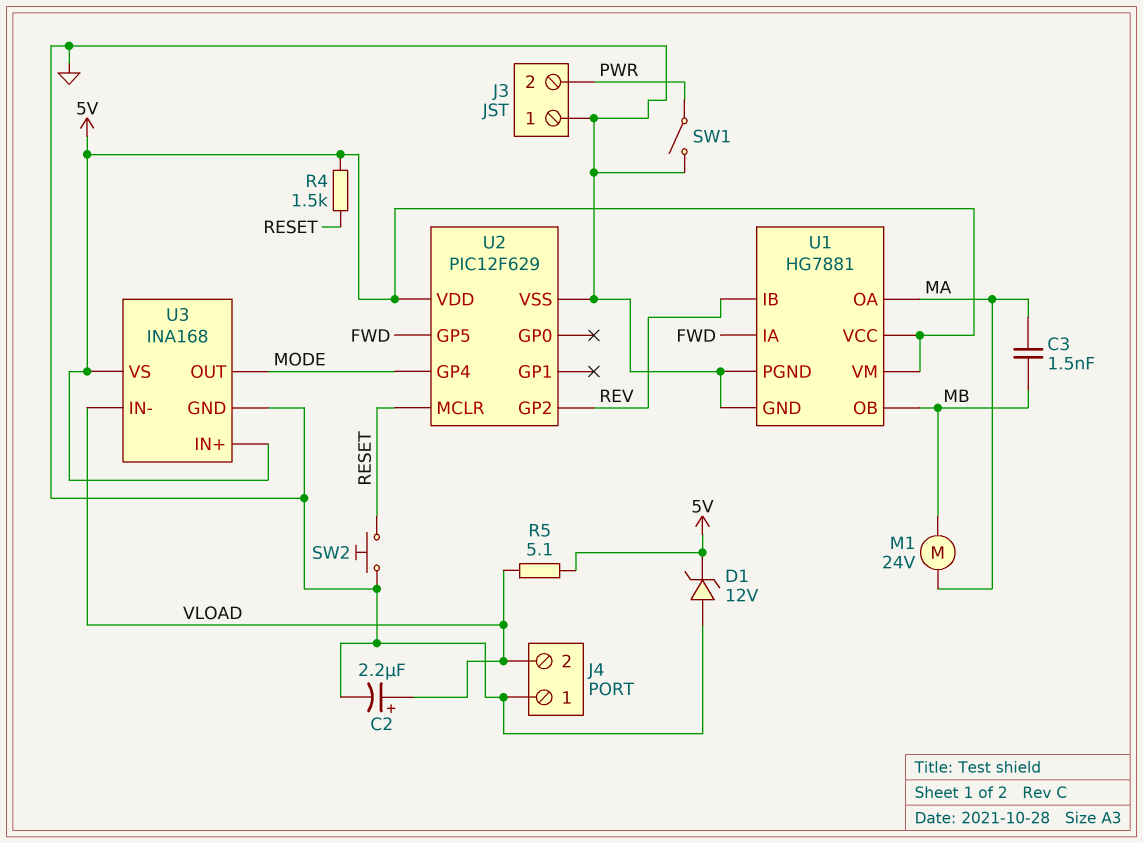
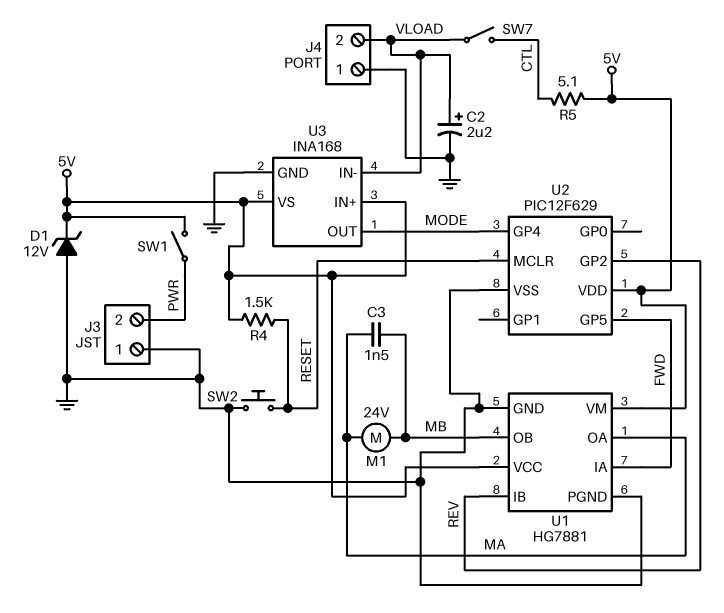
R5: 5.1 (5V, VLOAD) -> 5.1 (5V, CTL)
SW1: switch (GND, PWR) -> switch (5V, PWR)
SW7: none -> switch (CTL, VLOAD)

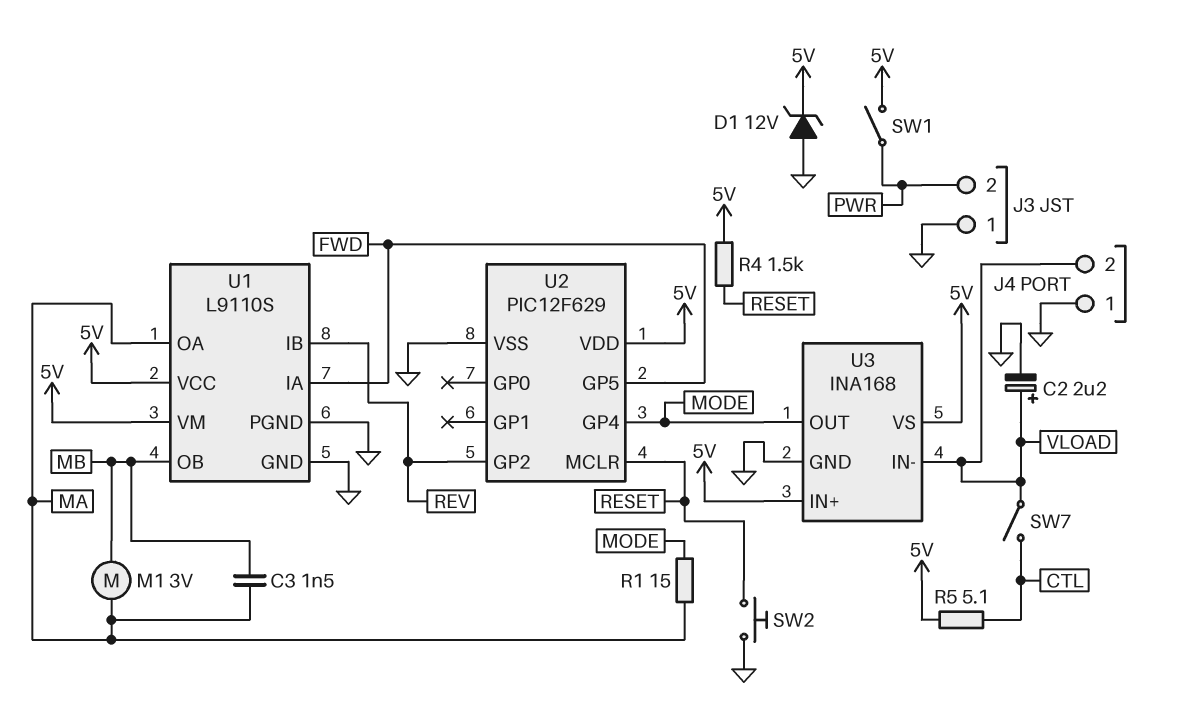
M1: motor 24V (MA, MB) -> motor 3V (MA, MB)
R1: none -> 15 (MA, MODE)
U1: HG7881 -> L9110S

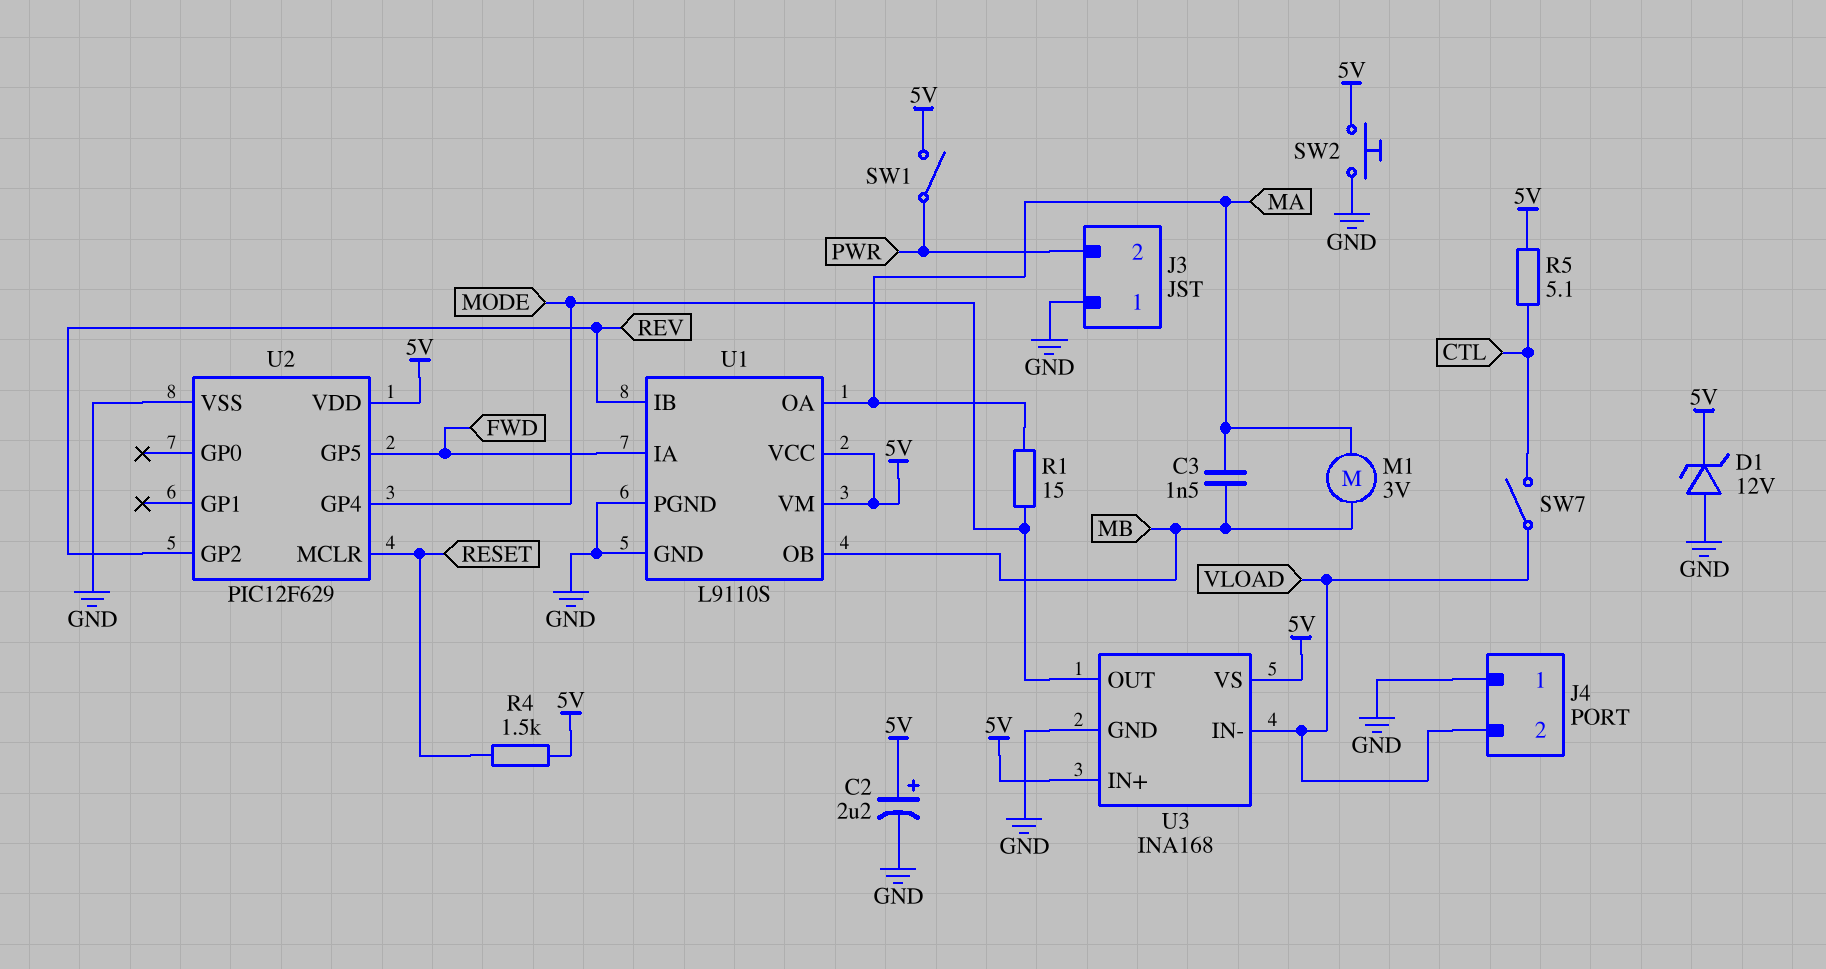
C2: 2.2uF (plus VLOAD, minus GND) -> 2.2uF (plus 5V, minus GND)
SW2: button (GND, RESET) -> button (5V, GND)

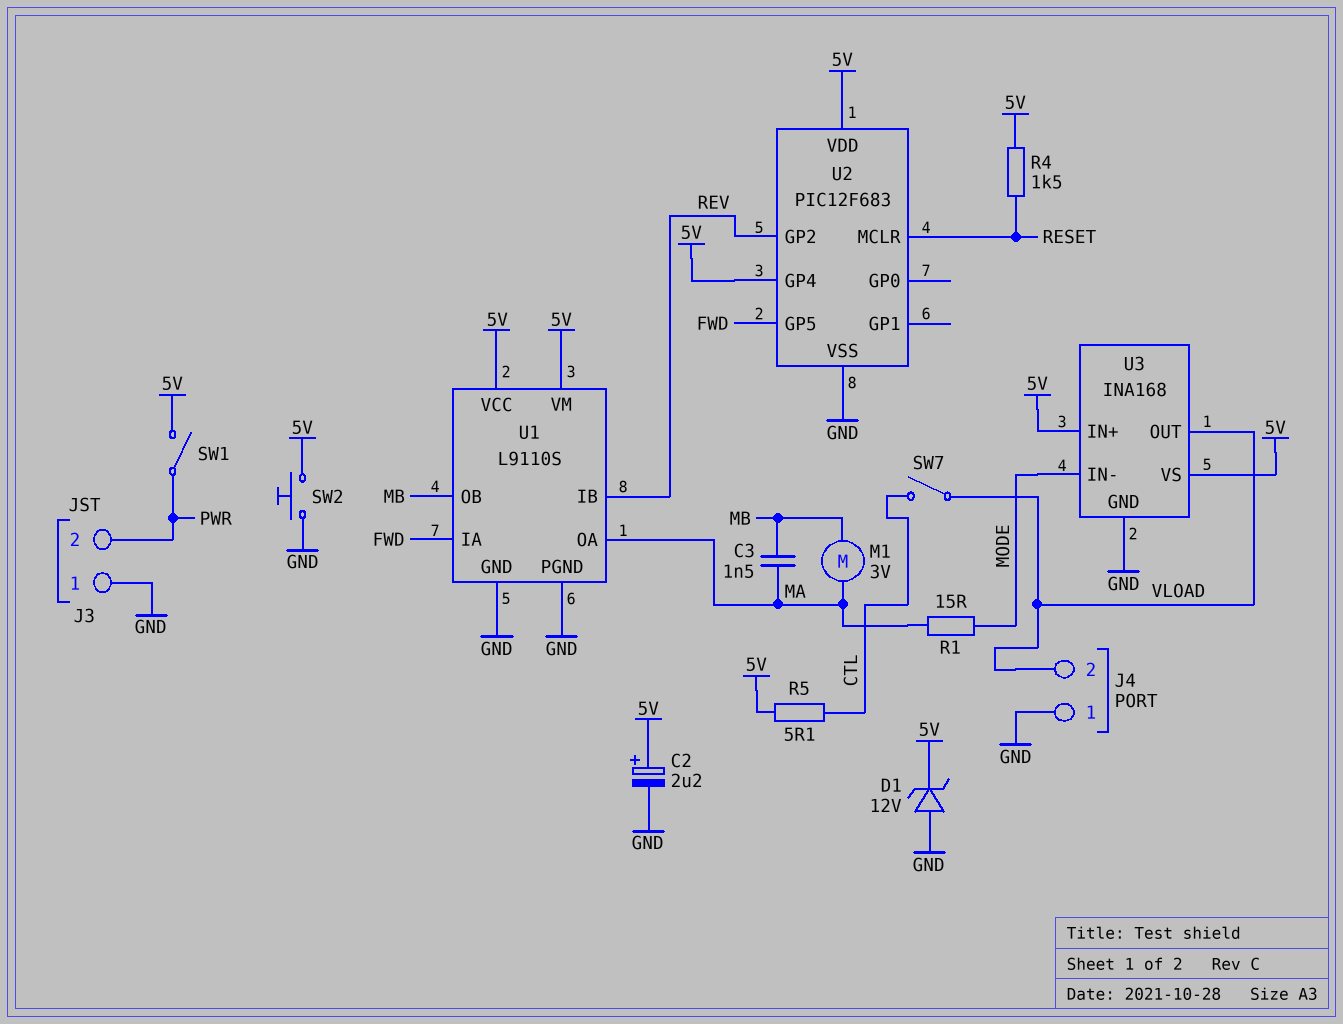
U2: PIC12F629 -> PIC12F683
U2 pin GP4: MODE -> 5V
U3 pin IN-: VLOAD -> MODE
U3 pin OUT: MODE -> VLOAD

